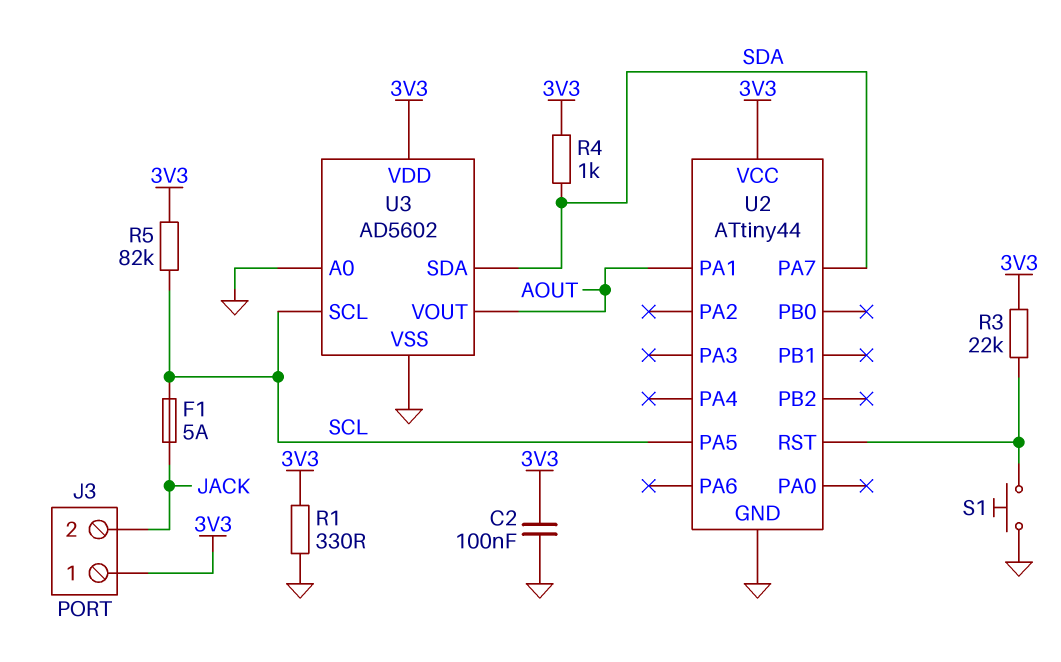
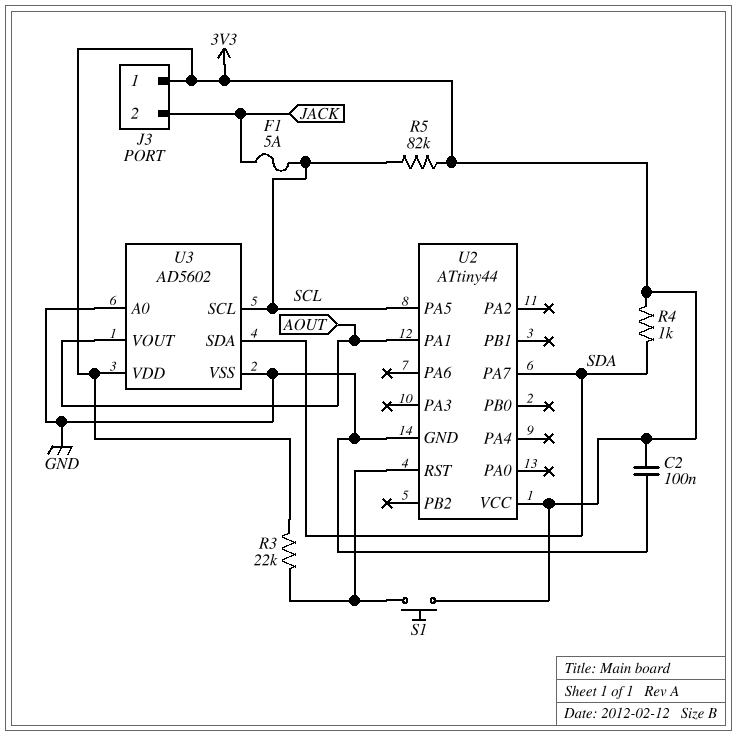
R1: 330 (3V3, GND) -> none
S1: button (GND, U2/RST) -> button (3V3, U2/RST)

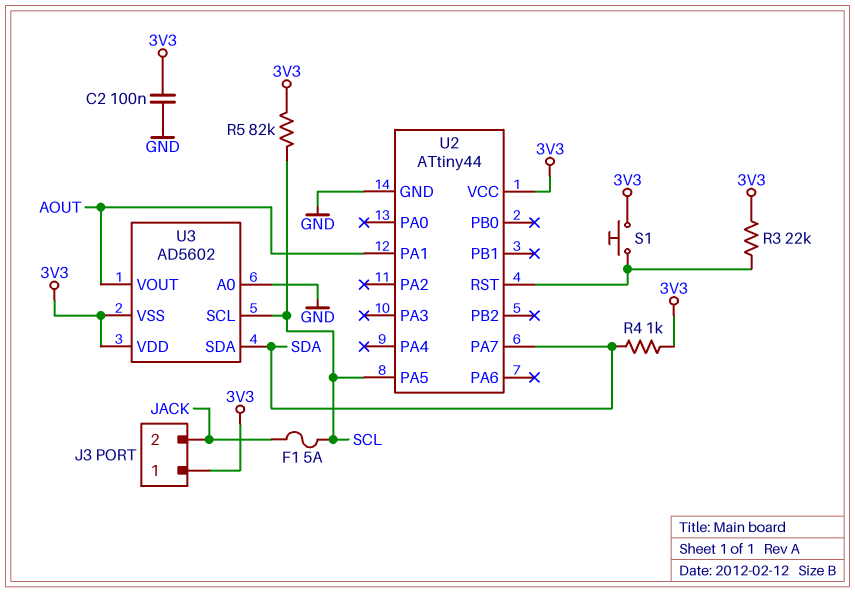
U3 pin VSS: GND -> 3V3

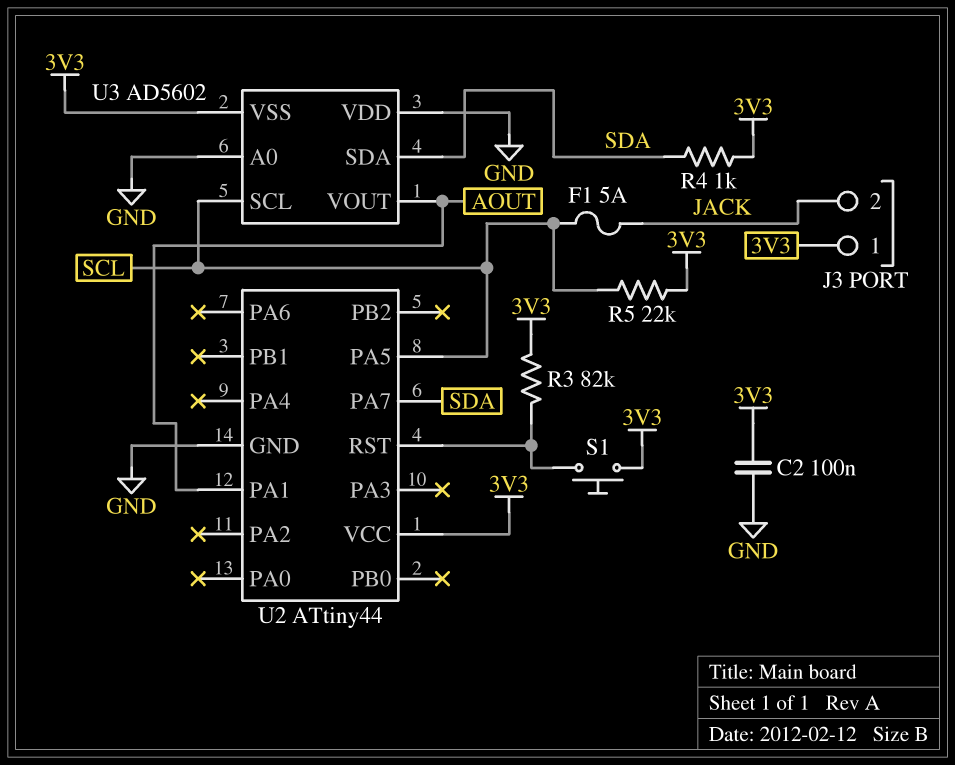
R3: 22k (3V3, U2/RST) -> 82k (3V3, U2/RST)
R5: 82k (3V3, SCL) -> 22k (3V3, SCL)
U3 pin VDD: 3V3 -> GND

